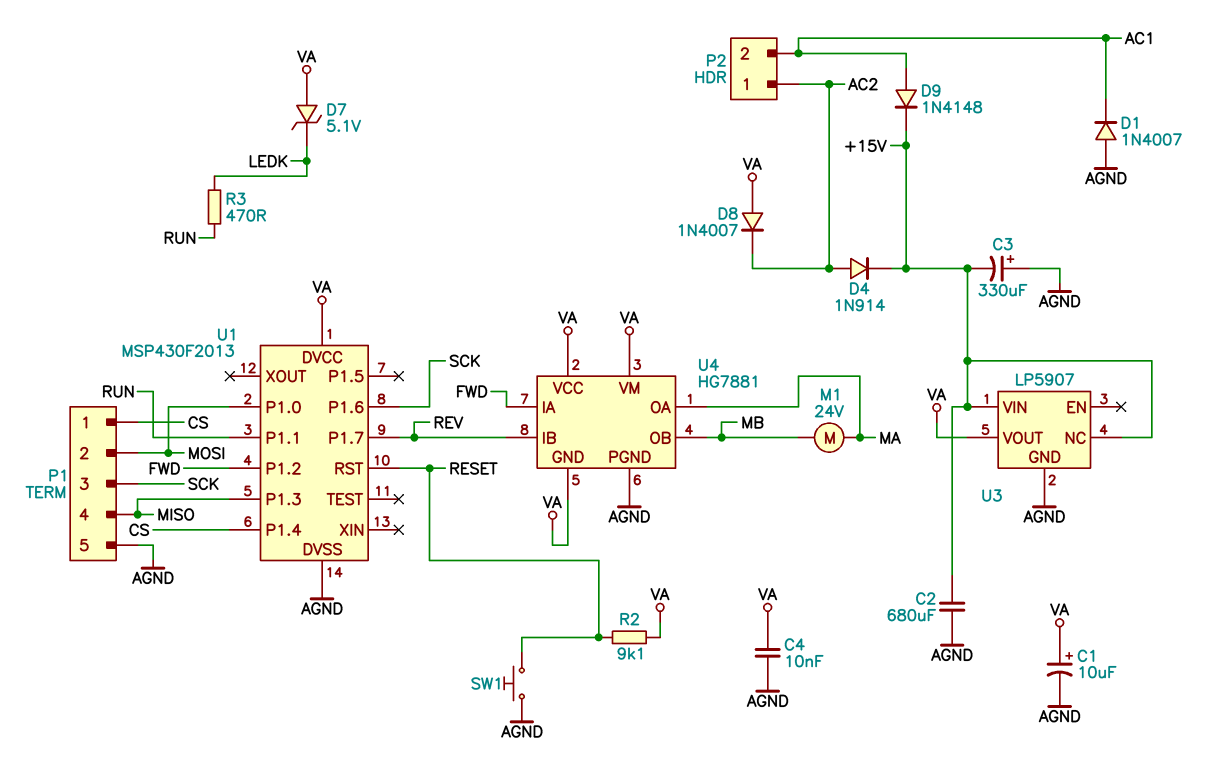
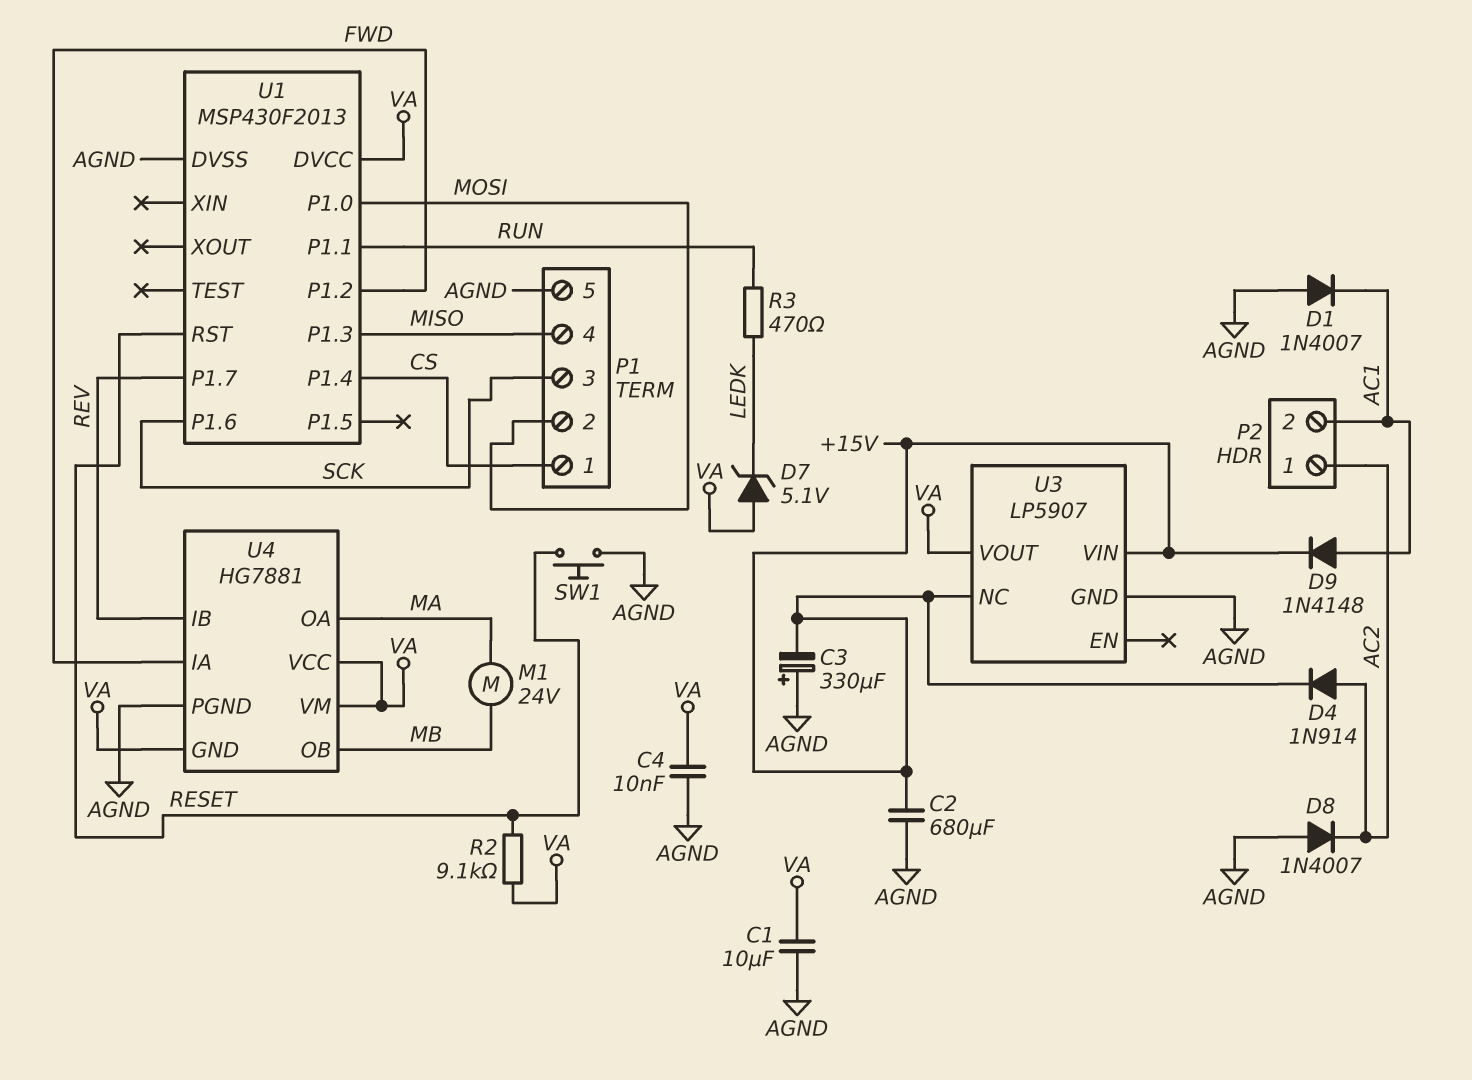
C1: 10uF (plus VA, minus AGND) -> 10uF (AGND, VA)
D8: diode 1N4007 (A VA, K AC2) -> diode 1N4007 (A AGND, K AC2)

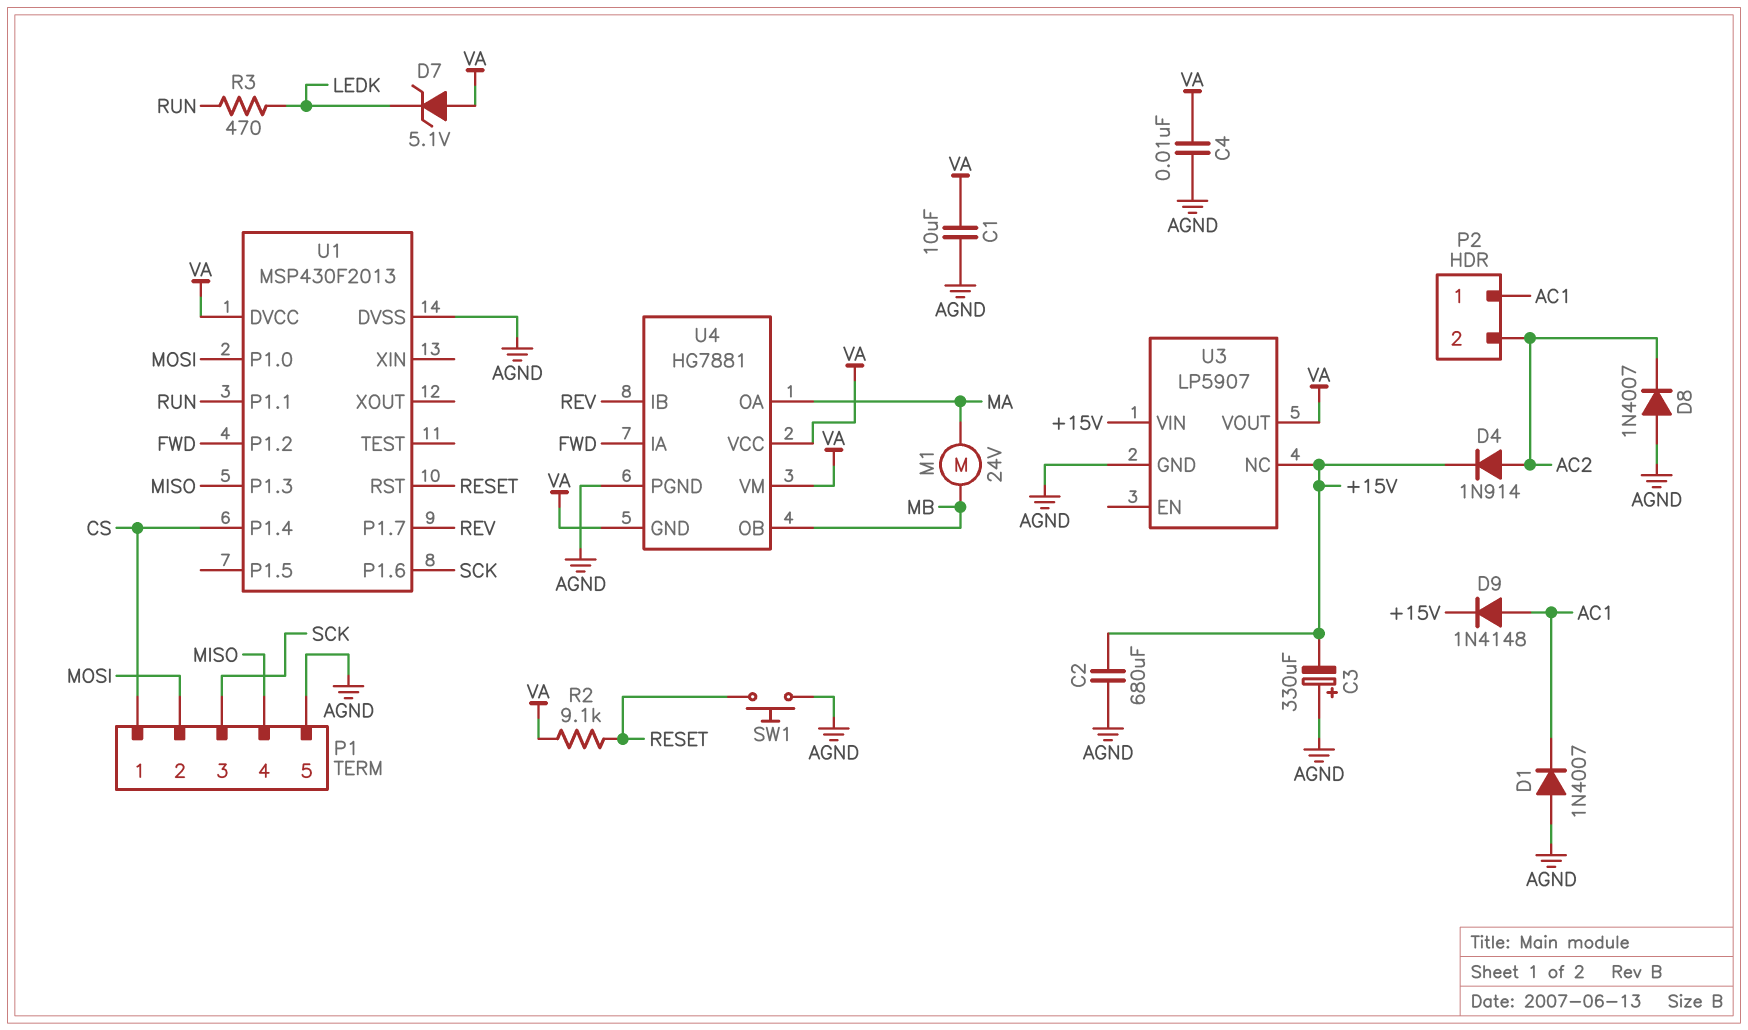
P2 pin 1: AC2 -> AC1
P2 pin 2: AC1 -> AC2

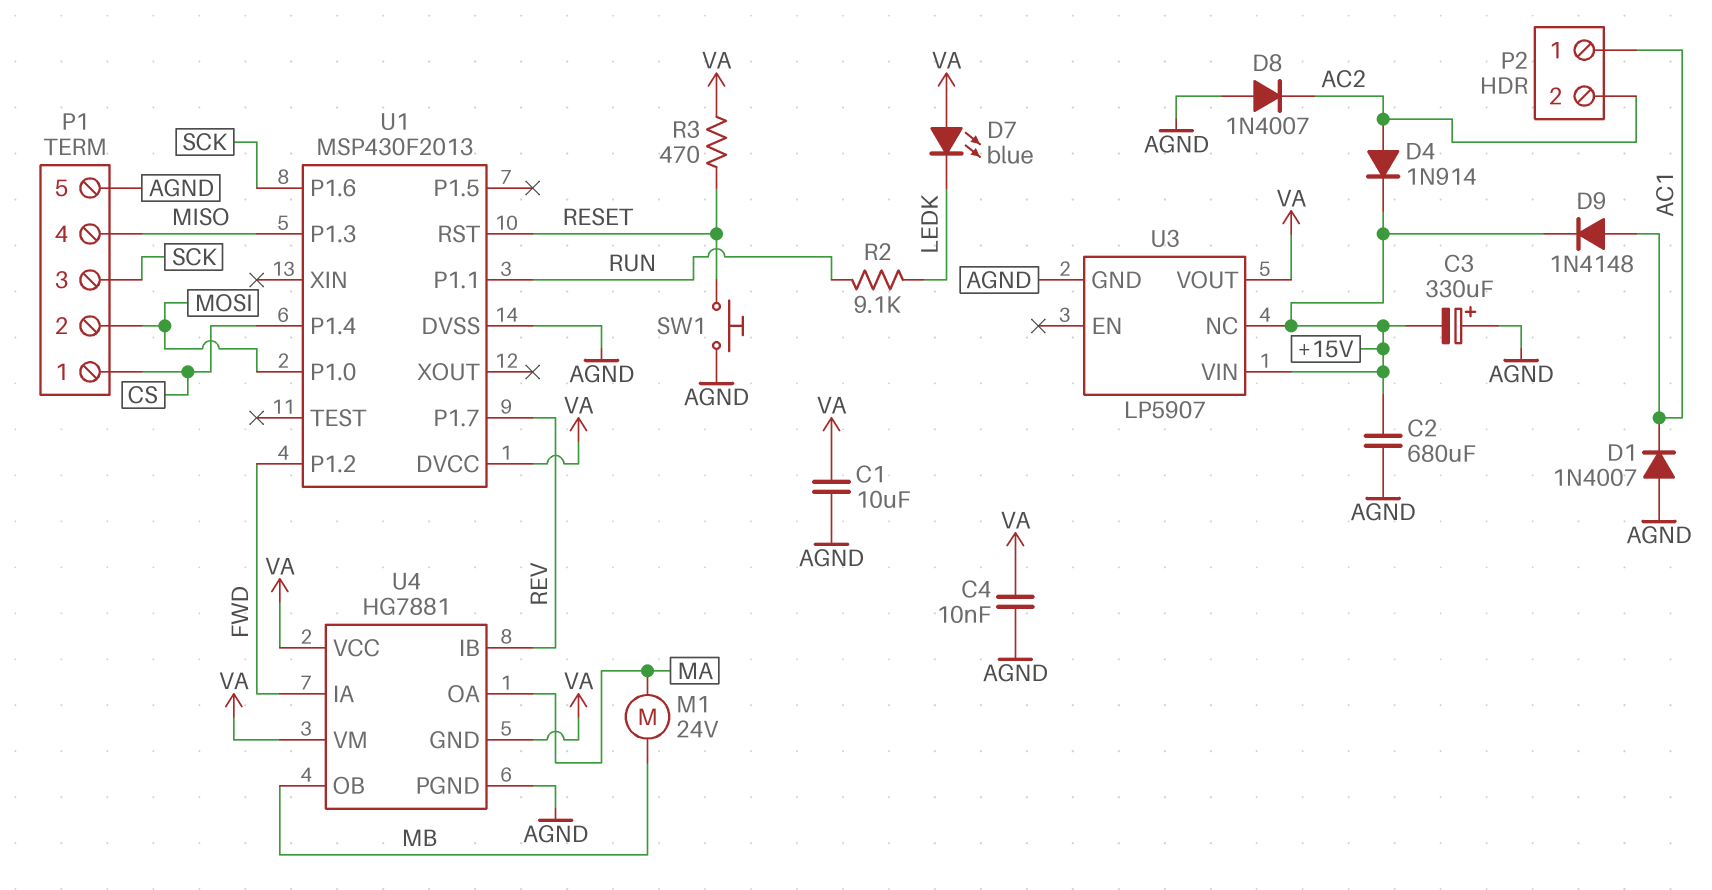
D7: zener 5.1V (A VA, K LEDK) -> LED blue (A VA, K LEDK)
R2: 9.1k (RESET, VA) -> 9.1k (LEDK, RUN)
R3: 470 (LEDK, RUN) -> 470 (RESET, VA)

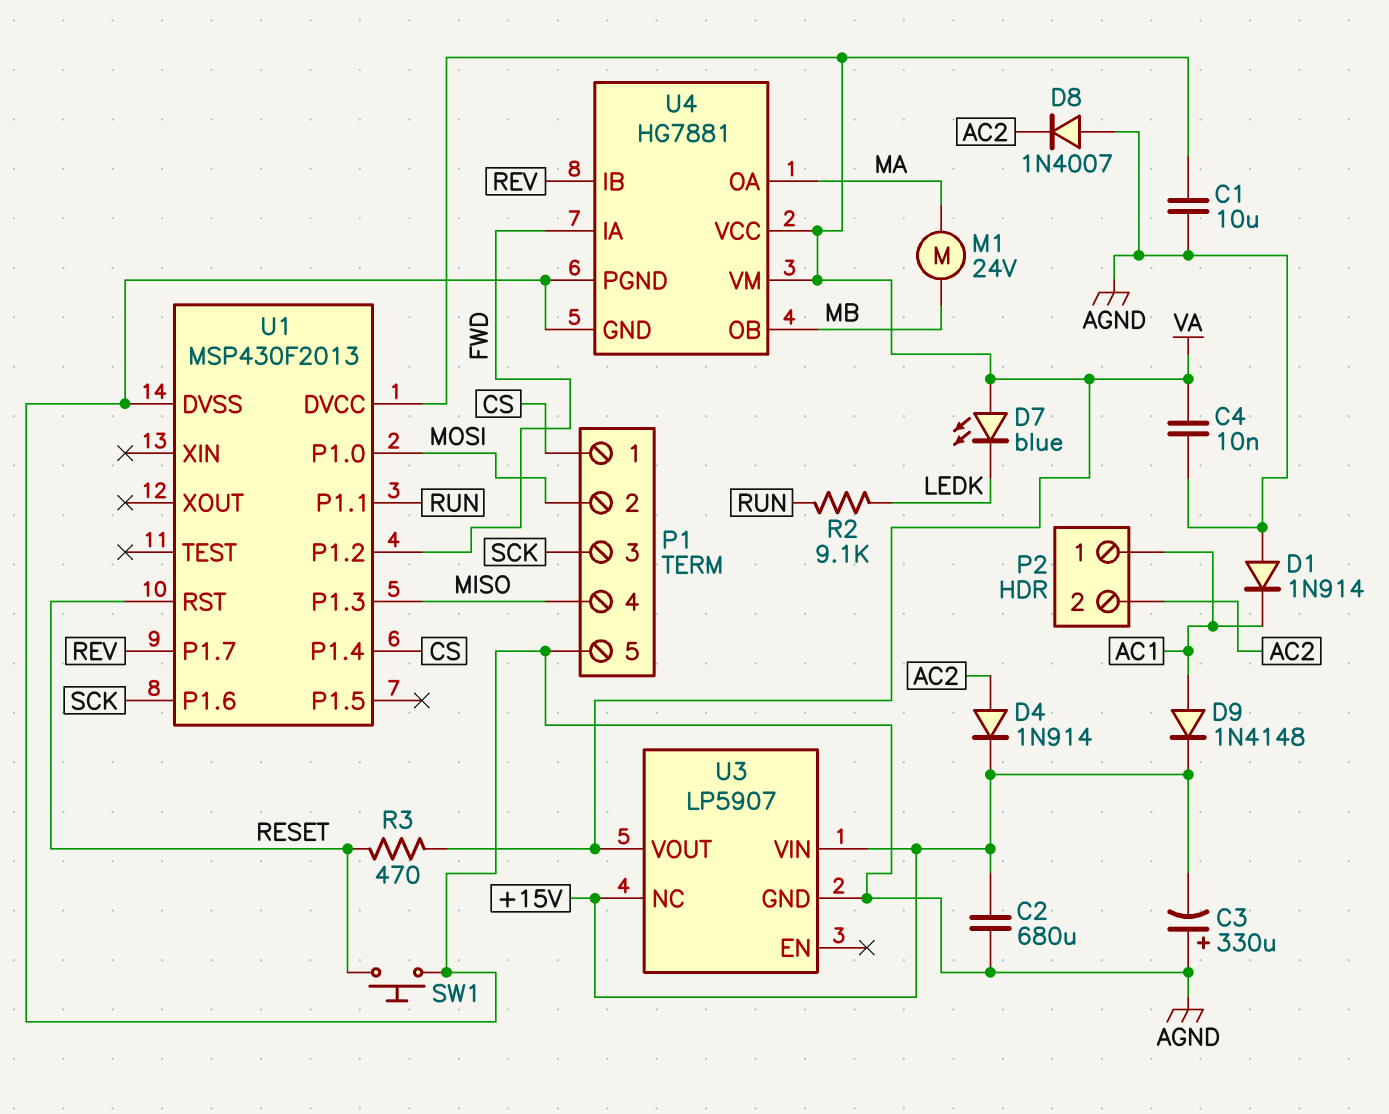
D1: diode 1N4007 (A AGND, K AC1) -> diode 1N914 (A AGND, K AC1)
U4 pin GND: VA -> AGND

